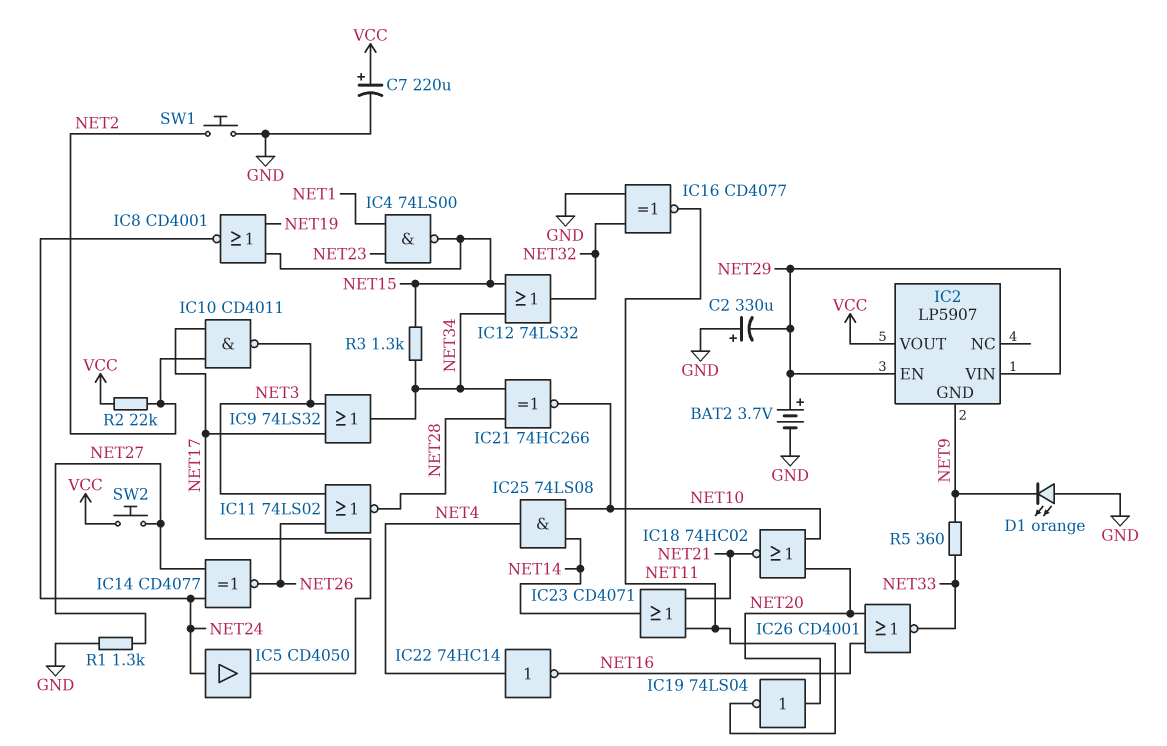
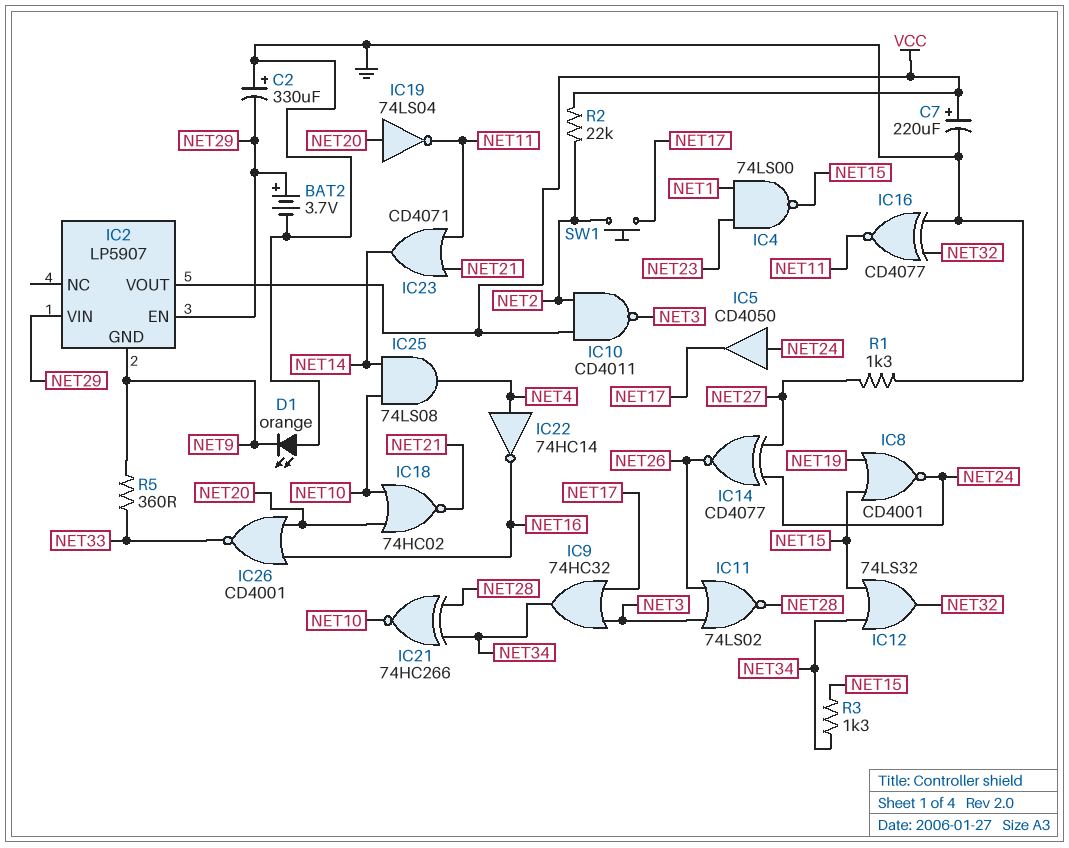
IC9: OR 74LS32 (in NET3, in NET17, out NET34) -> OR 74HC32 (in NET3, in NET17, out NET34)
IC10: NAND CD4011 (in NET2, in NET17, out NET3) -> NAND CD4011 (in NET2, in VCC, out NET3)
SW1: button (GND, NET2) -> button (NET2, NET17)
SW2: button (NET27, VCC) -> none

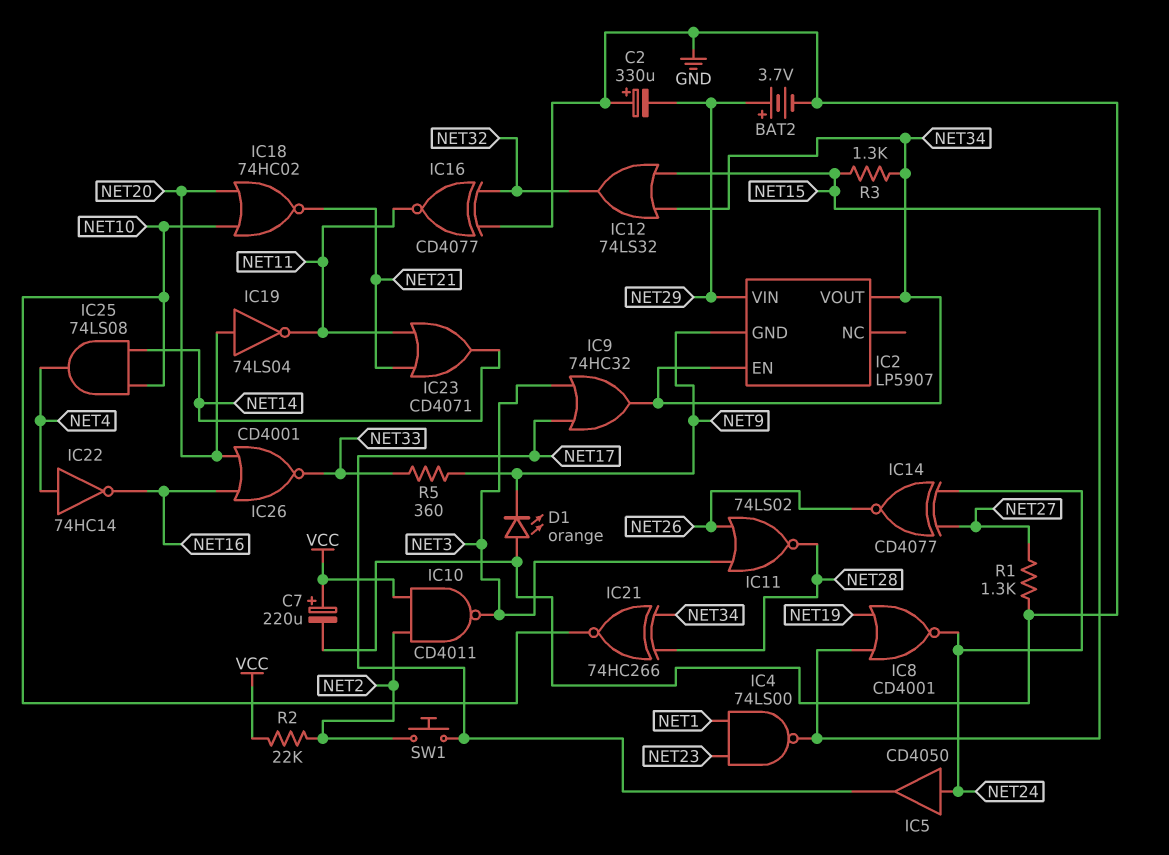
IC2 pin EN: NET29 -> NET34
IC2 pin VOUT: VCC -> NET34

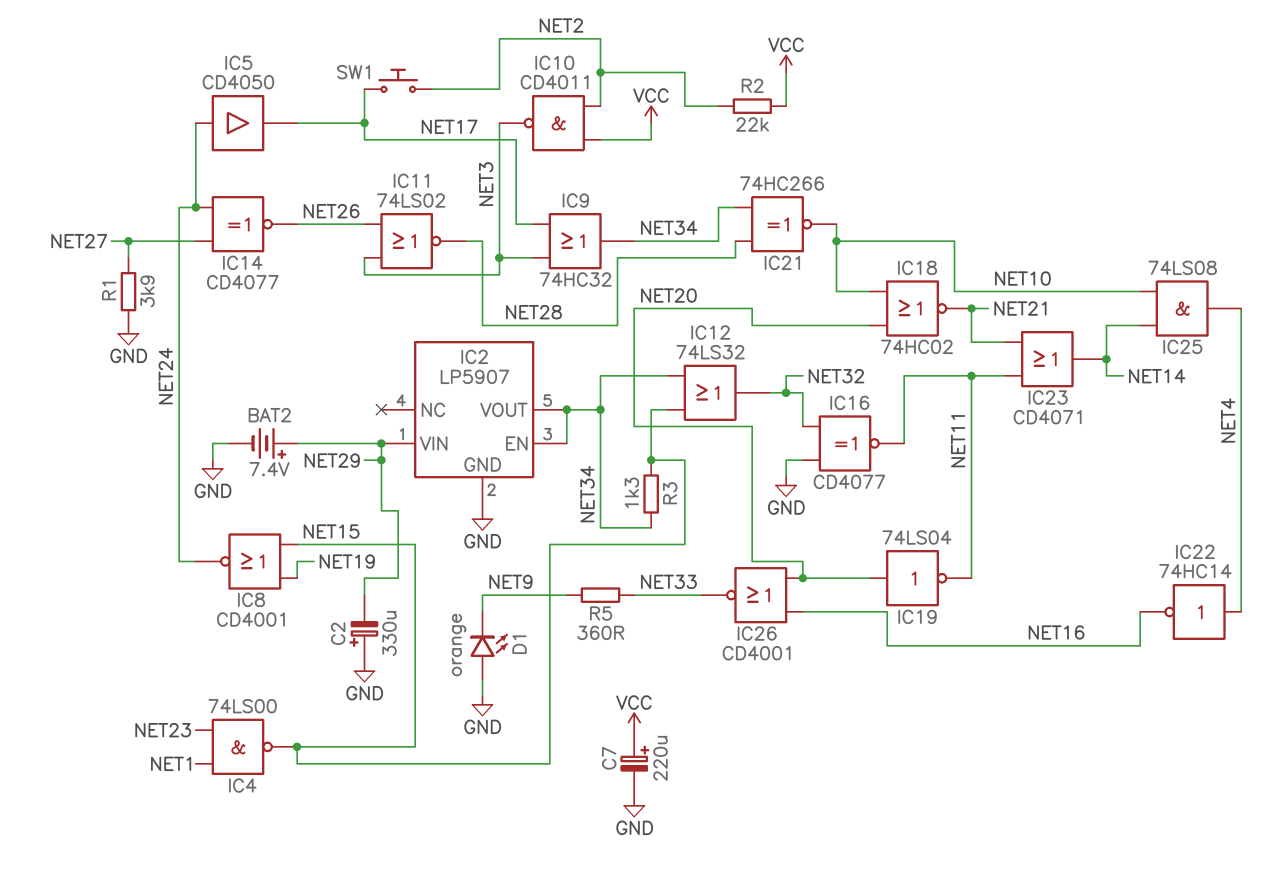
BAT2: 3.7V (plus NET29, minus GND) -> 7.4V (plus NET29, minus GND)
IC2 pin GND: NET9 -> GND
R1: 1.3k (GND, NET27) -> 3.9k (GND, NET27)

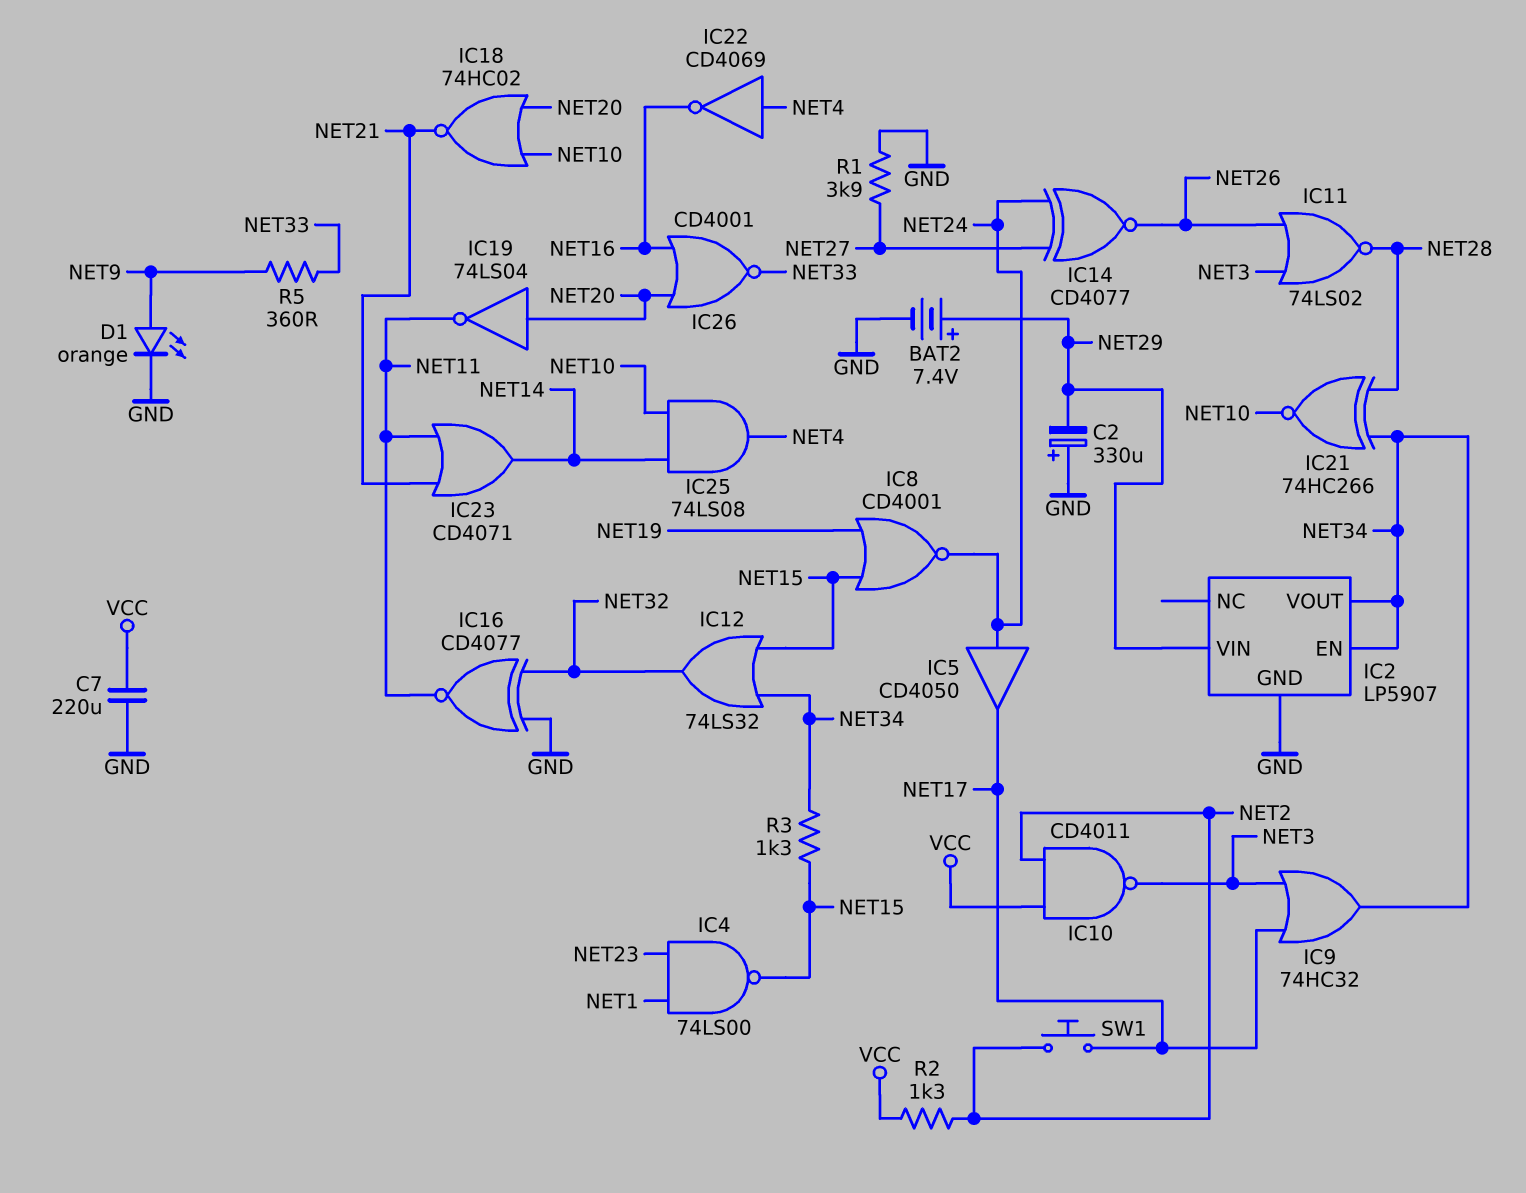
C7: 220uF (plus VCC, minus GND) -> 220uF (GND, VCC)
D1: LED orange (A GND, K NET9) -> LED orange (A NET9, K GND)
IC22: NOT 74HC14 (in NET4, out NET16) -> NOT CD4069 (in NET4, out NET16)
R2: 22k (NET2, VCC) -> 1.3k (NET2, VCC)

